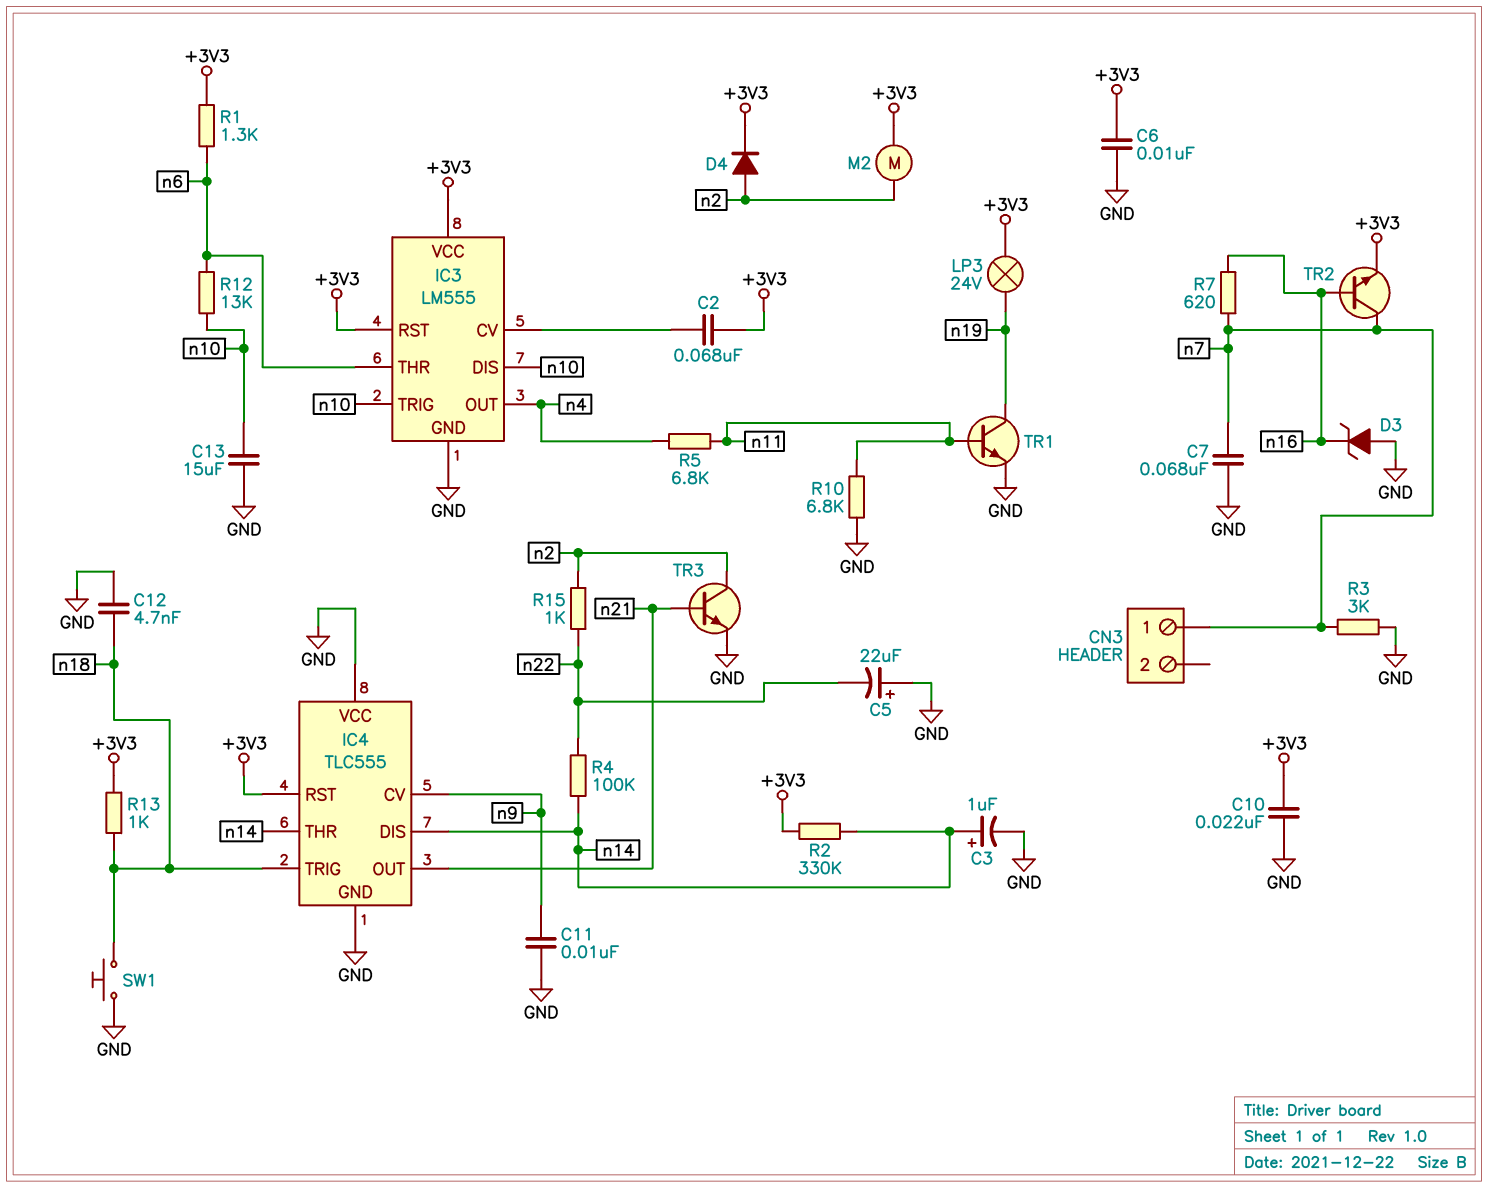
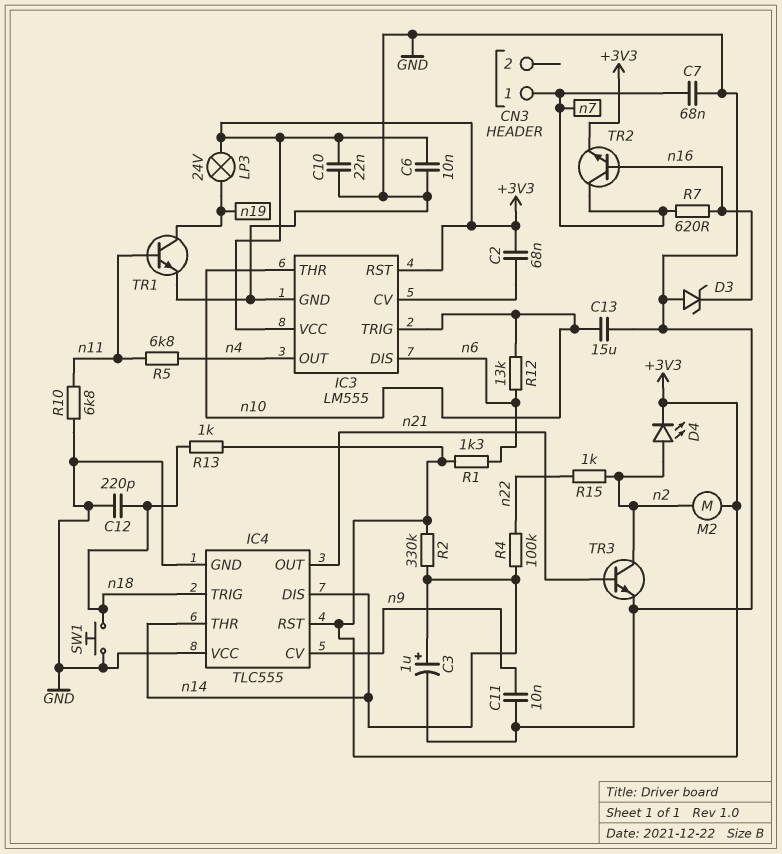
C5: 22uF (plus GND, minus n22) -> none
C12: 4.7nF (GND, n18) -> 220pF (GND, n18)
D4: diode (A n2, K +3V3) -> LED (A n2, K +3V3)
IC3 pin DIS: n10 -> n6
IC3 pin THR: n6 -> n10
R3: 3k (GND, n7) -> none

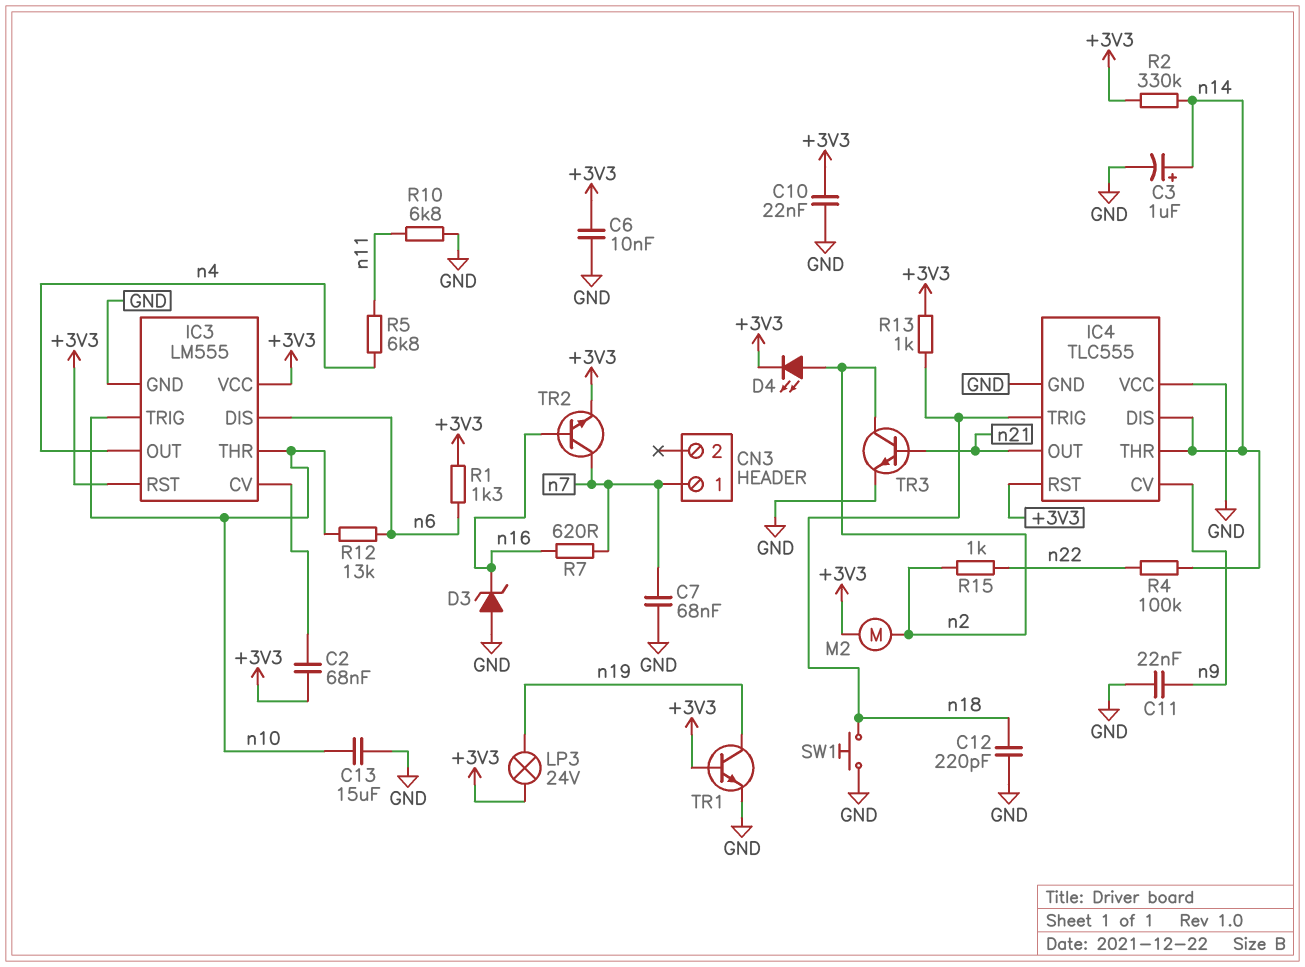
C11: 10nF (GND, n9) -> 22nF (GND, n9)
TR1: NPN (B n11, C n19, E GND) -> NPN (B +3V3, C n19, E GND)

